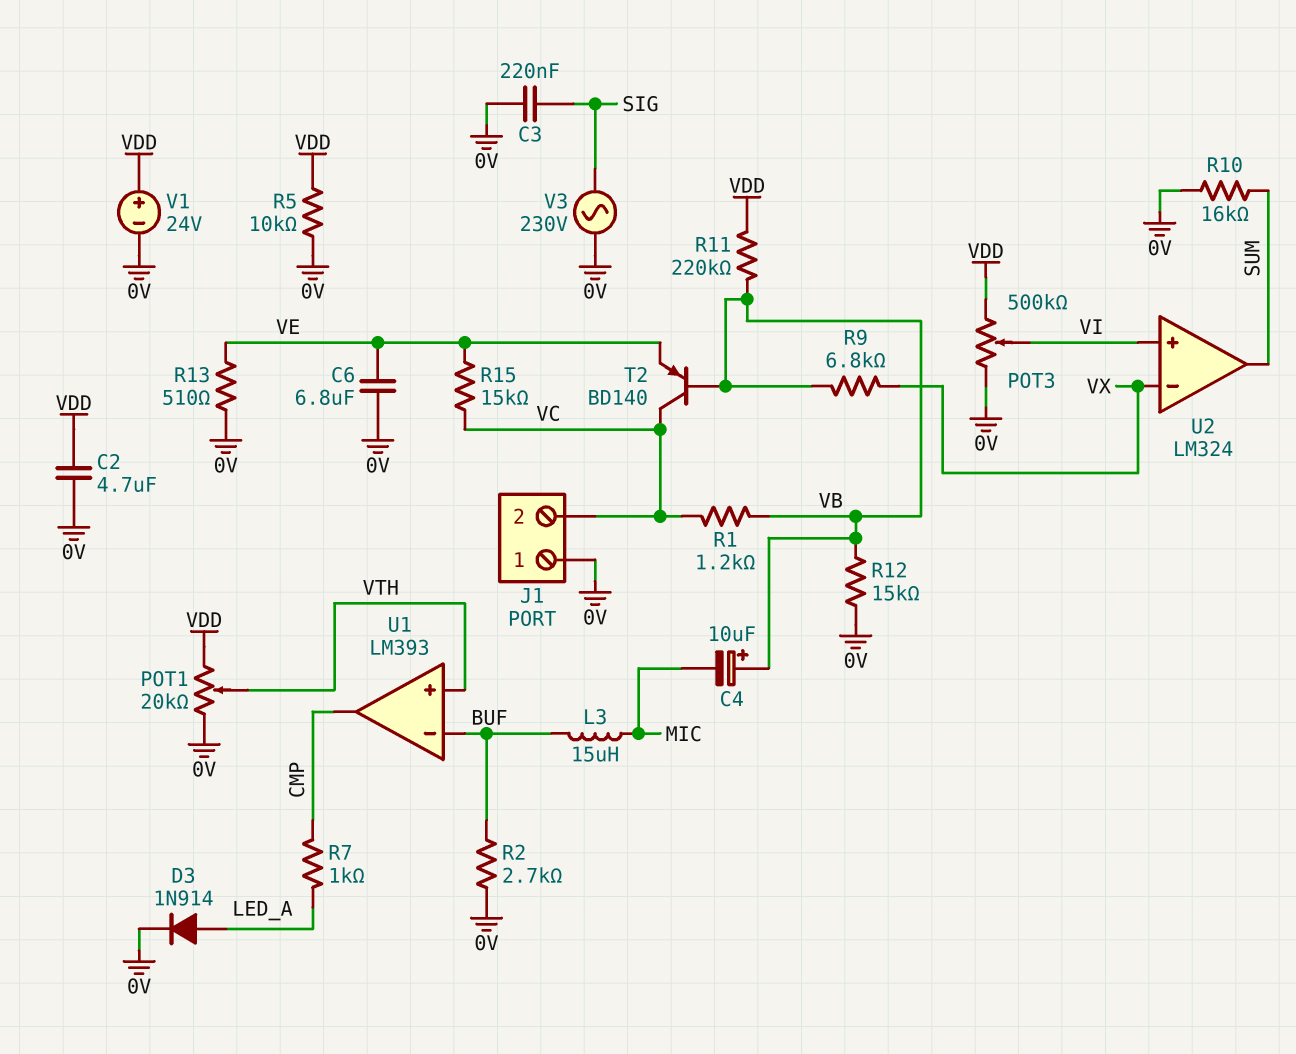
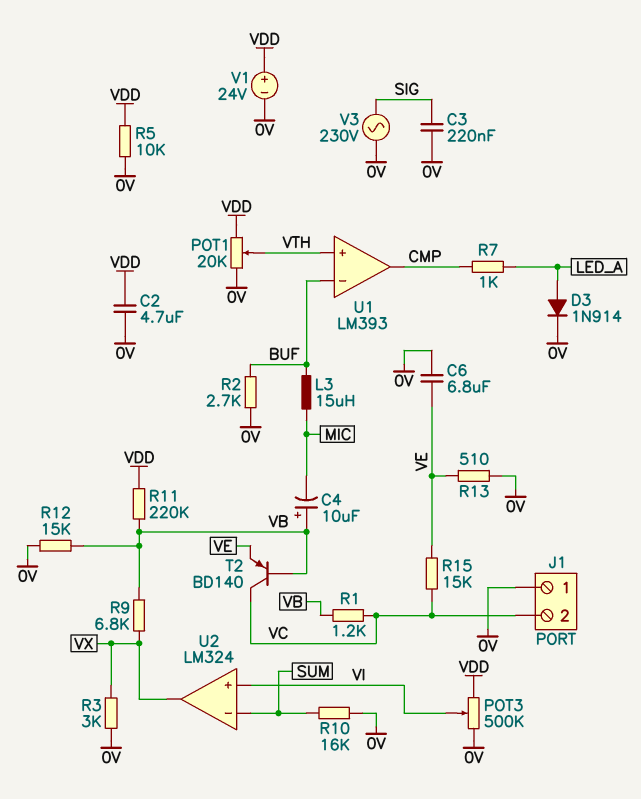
R3: none -> 3k (0V, VX)
U2 pin in-: VX -> SUM
U2 pin out: SUM -> VX

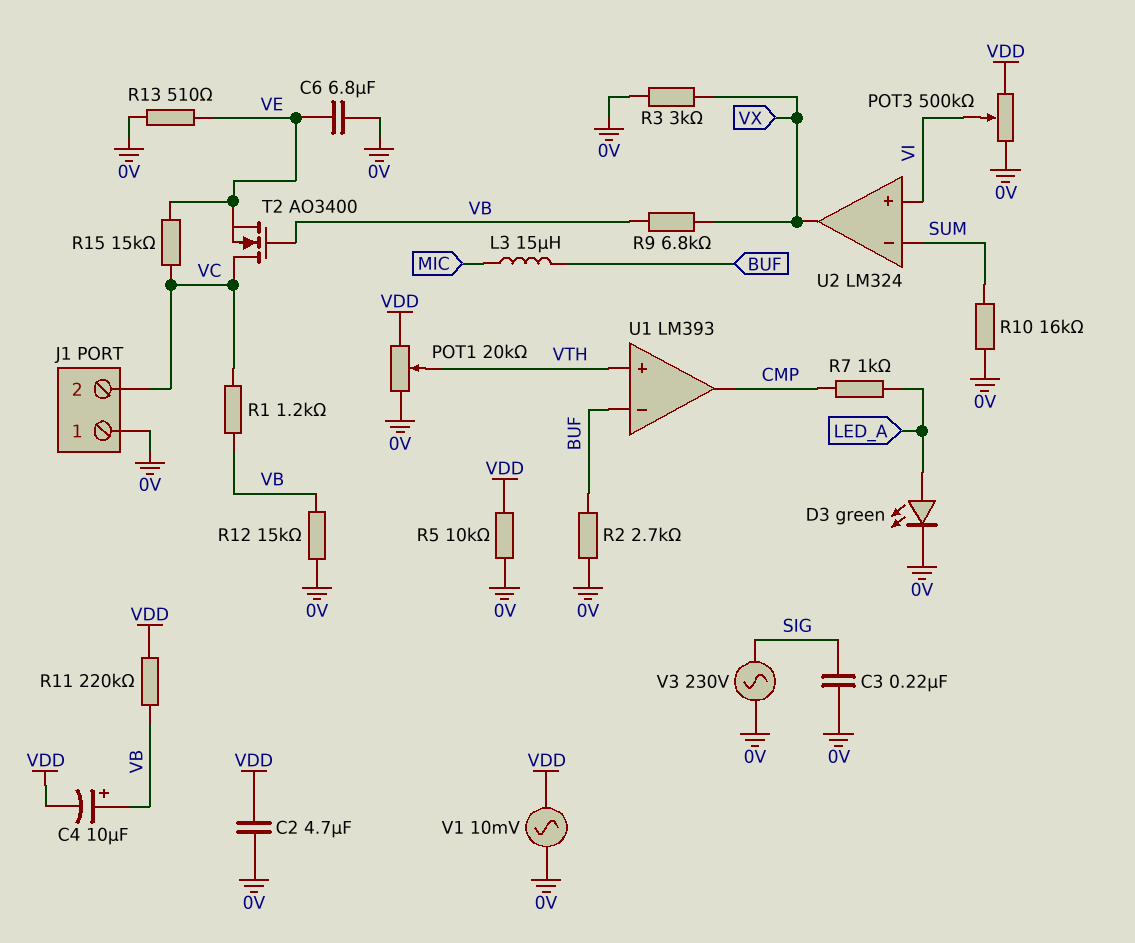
C4: 10uF (plus VB, minus MIC) -> 10uF (plus VB, minus VDD)
D3: diode 1N914 (A LED_A, K 0V) -> LED green (A LED_A, K 0V)
T2: PNP BD140 (B VB, C VC, E VE) -> NMOS AO3400 (G VB, D VC, S VE)
V1: 24V (plus VDD, minus 0V) -> AC 10mV (0V, VDD)

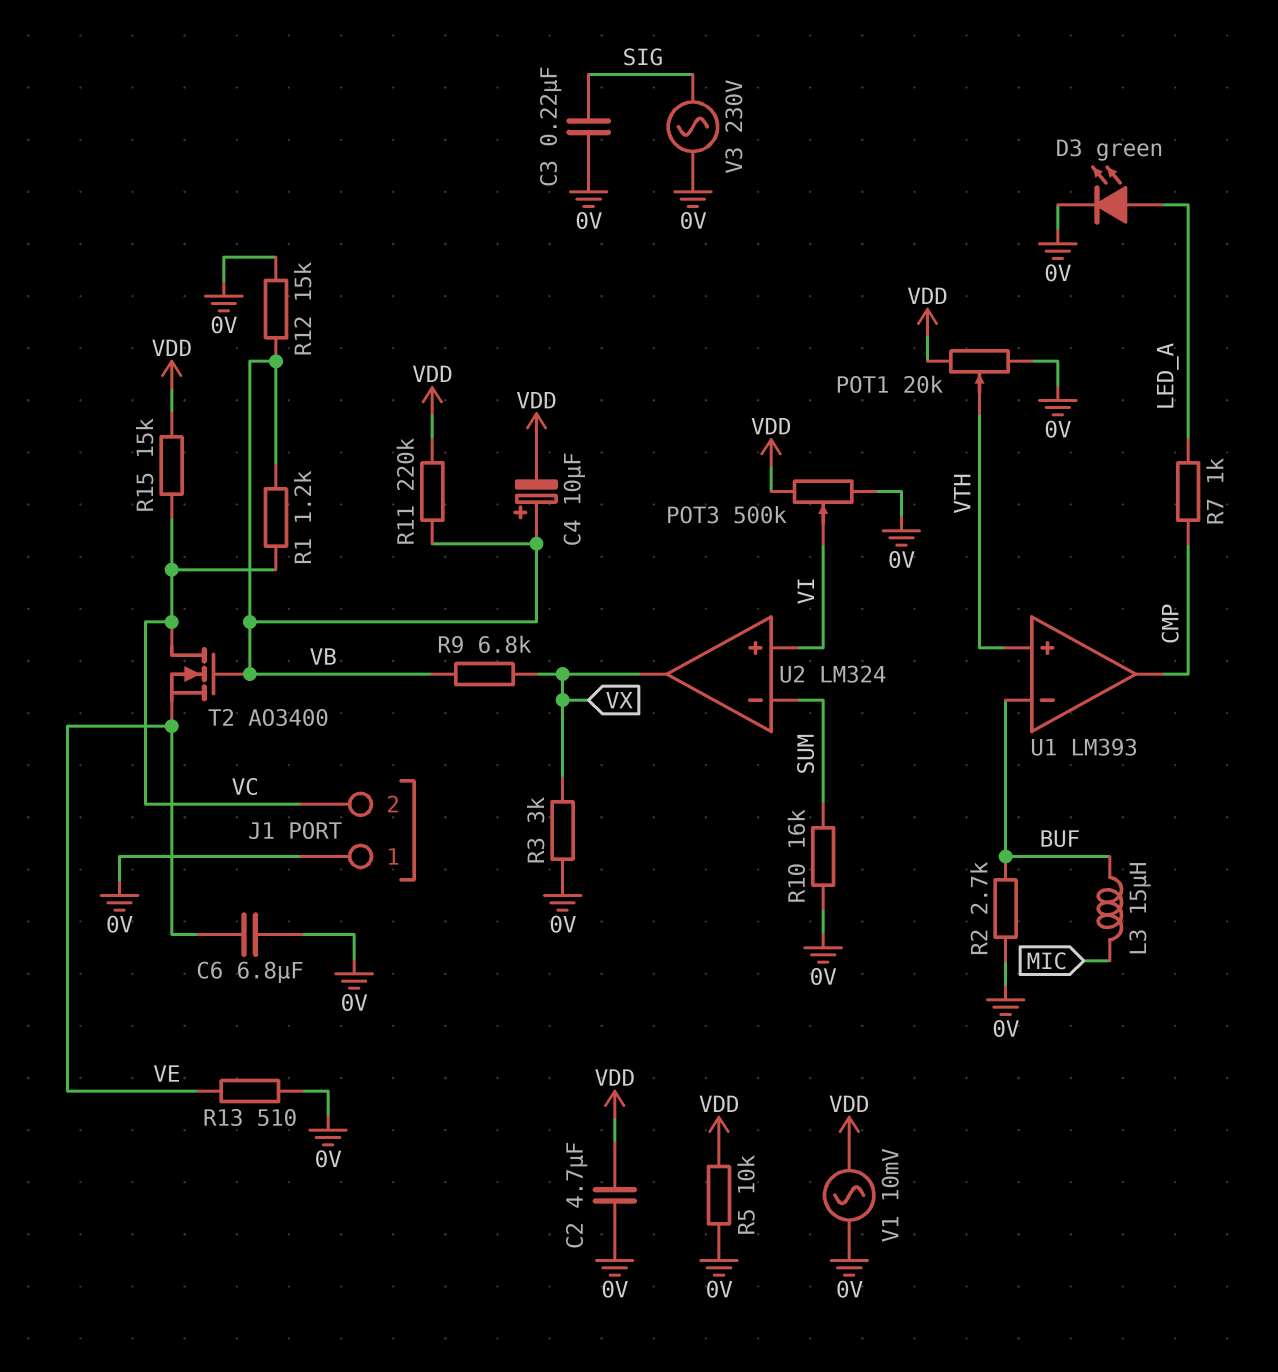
R15: 15k (VC, VE) -> 15k (VC, VDD)

